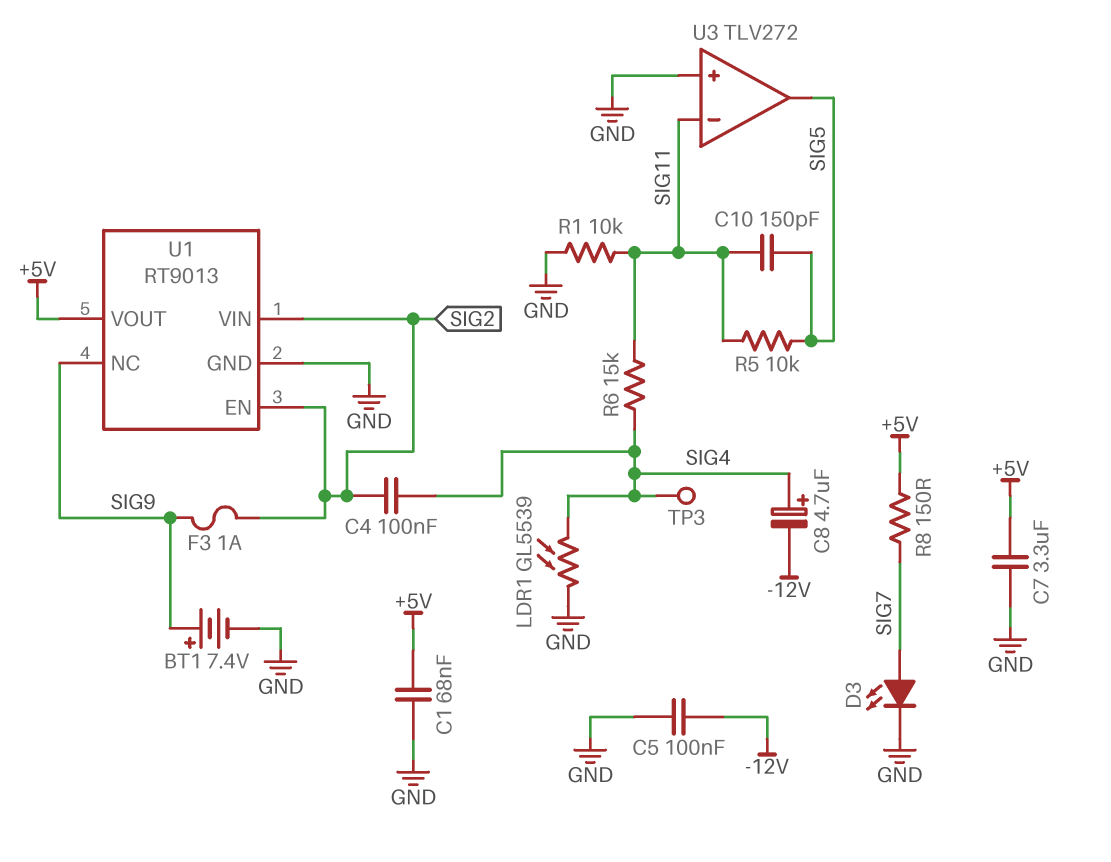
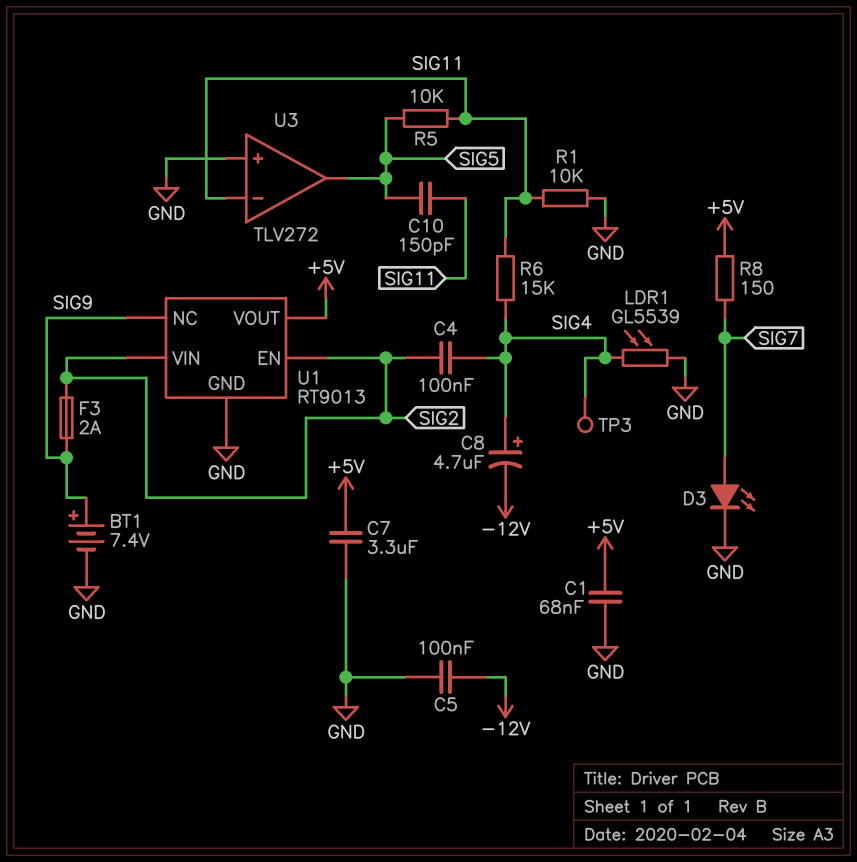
F3: 1A (SIG2, SIG9) -> 2A (SIG2, SIG9)

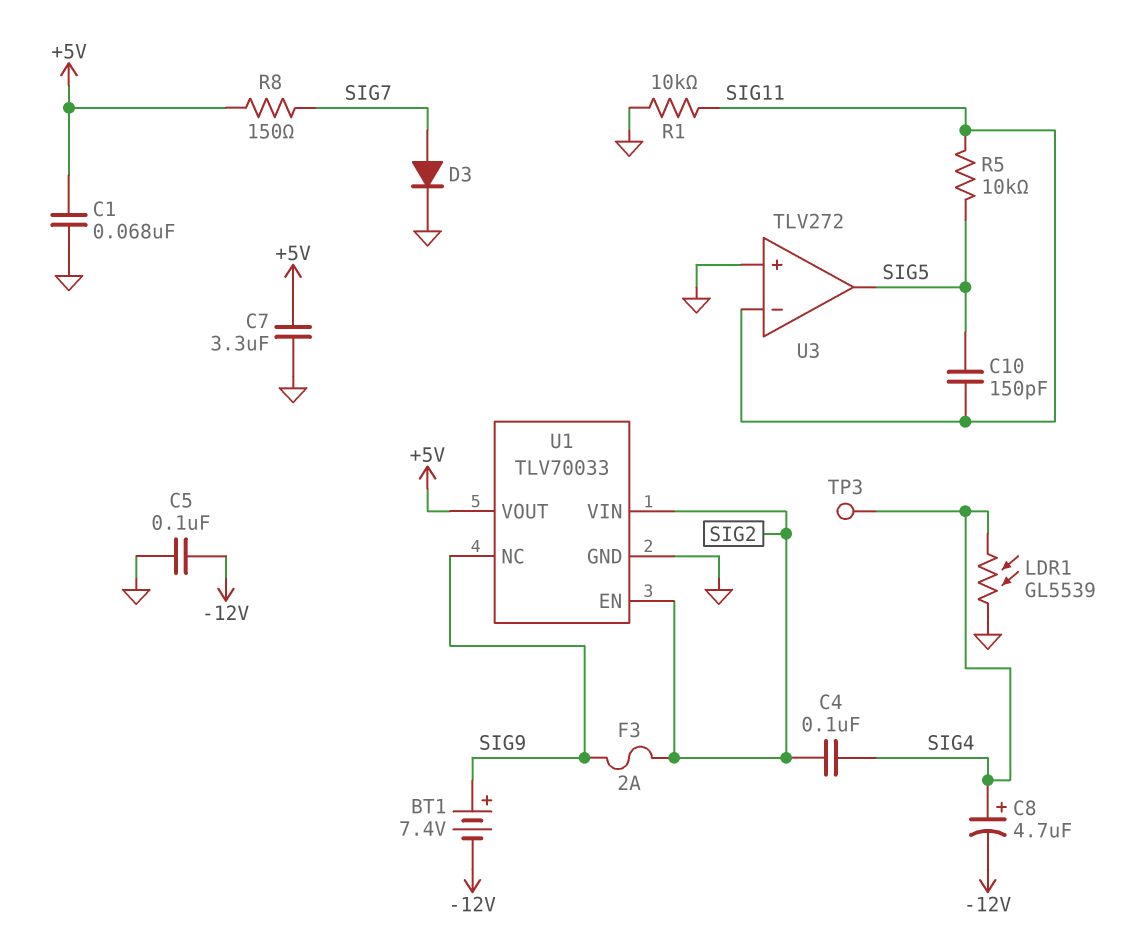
BT1: 7.4V (plus SIG9, minus GND) -> 7.4V (plus SIG9, minus -12V)
D3: LED (A SIG7, K GND) -> diode (A SIG7, K GND)
R6: 15k (SIG4, SIG11) -> none
U1: RT9013 -> TLV70033

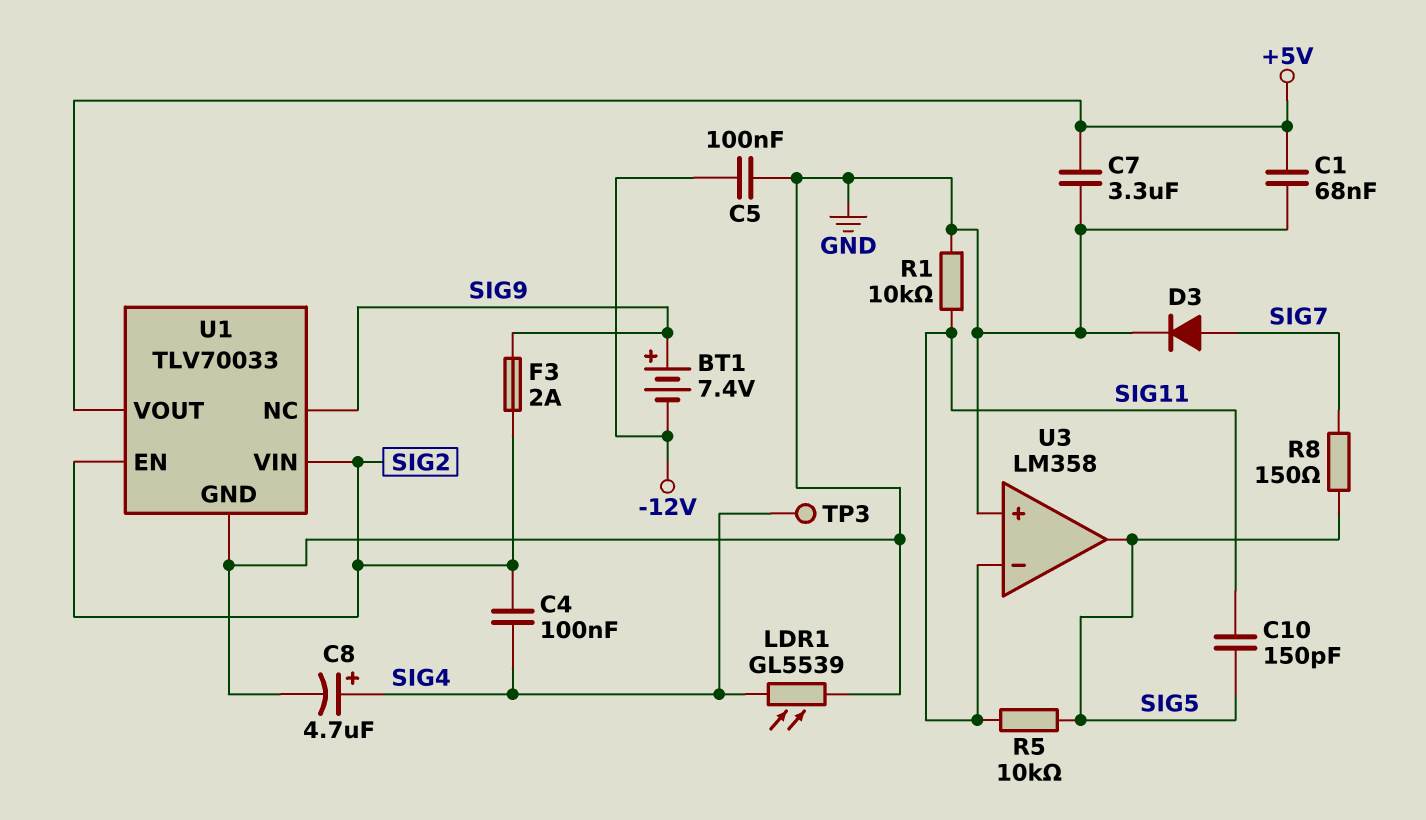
C8: 4.7uF (plus SIG4, minus -12V) -> 4.7uF (plus SIG4, minus GND)
R8: 150 (+5V, SIG7) -> 150 (SIG5, SIG7)
U3: TLV272 -> LM358

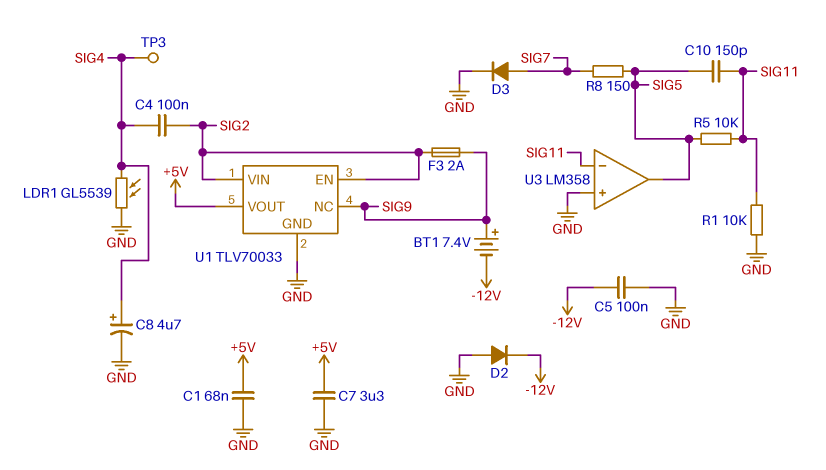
D2: none -> diode (A GND, K -12V)

